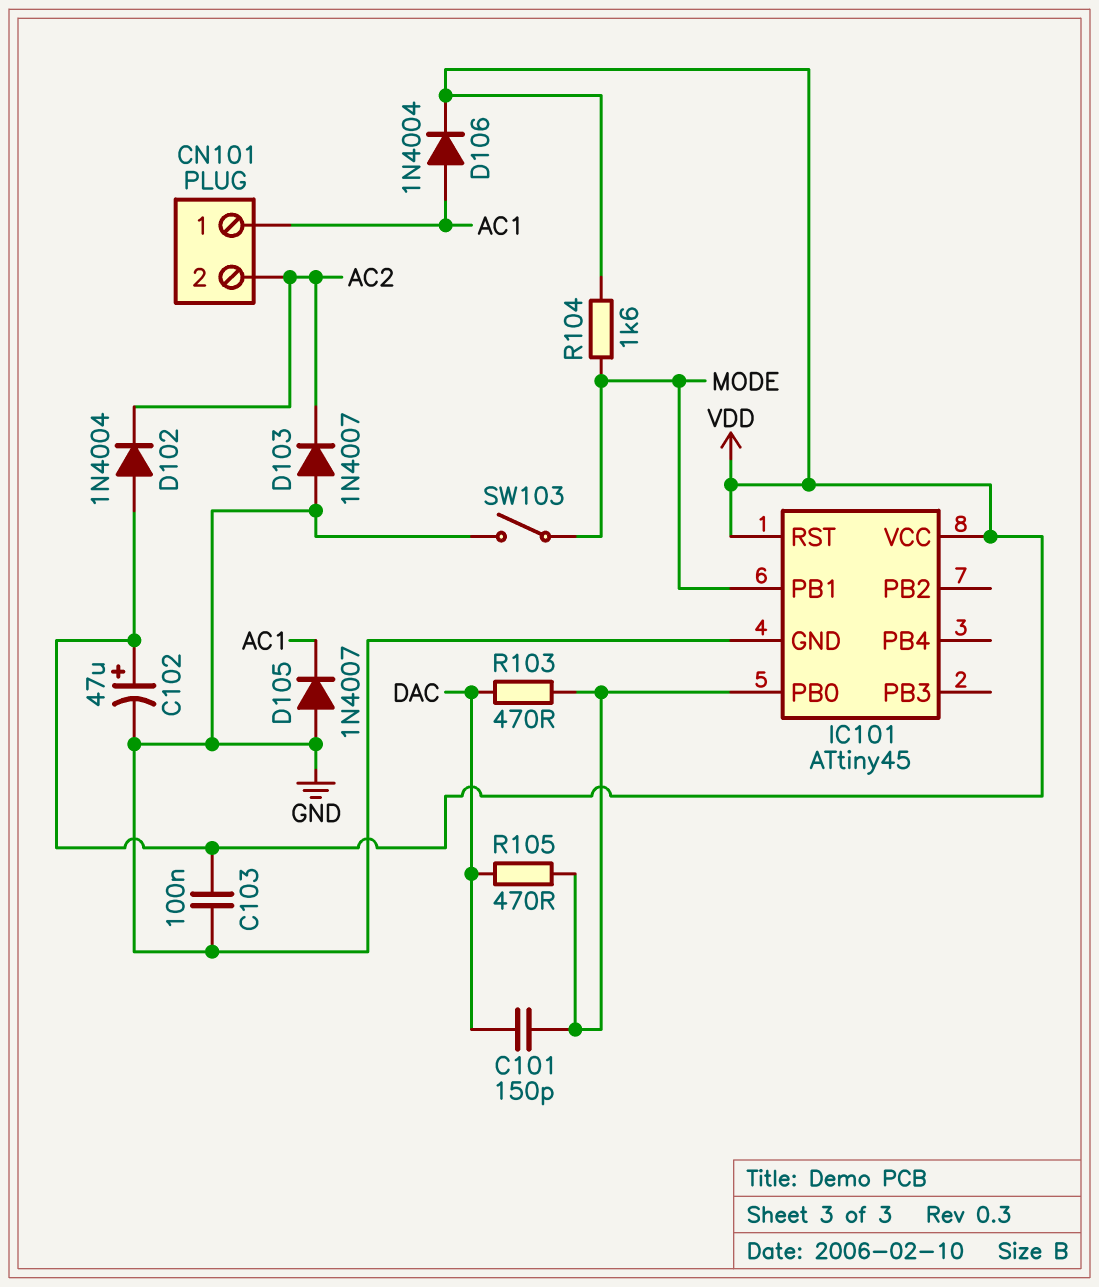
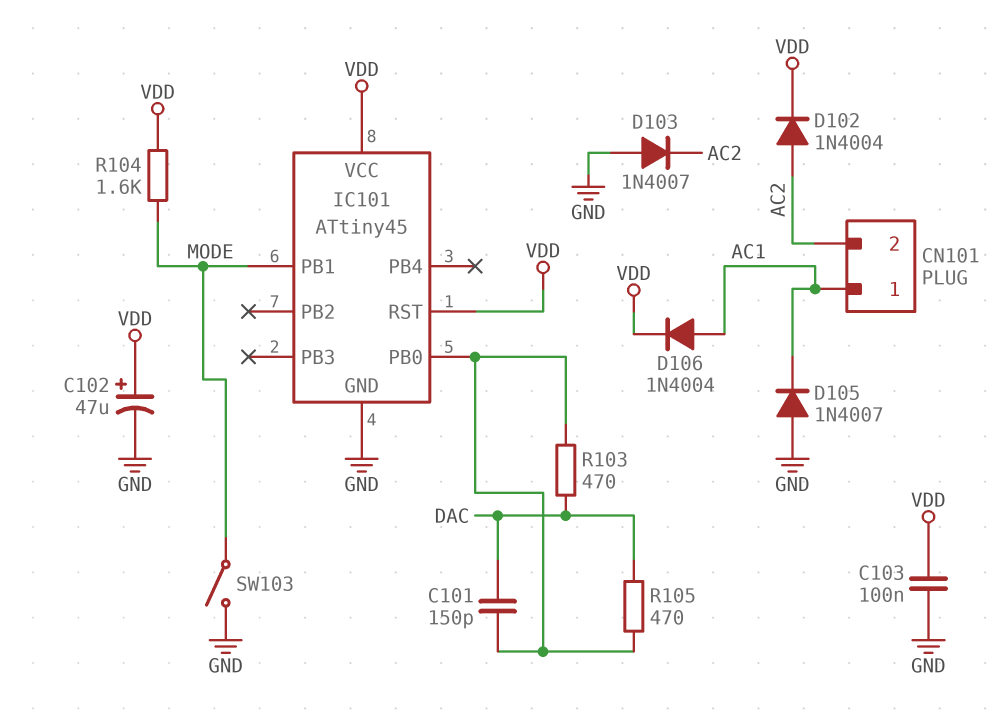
D102: diode 1N4004 (A VDD, K AC2) -> diode 1N4004 (A AC2, K VDD)

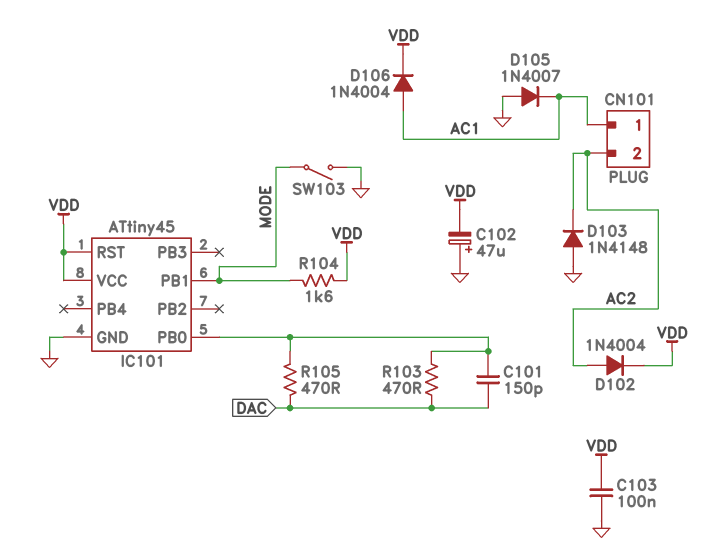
C102: 47uF (plus VDD, minus GND) -> 47uF (plus GND, minus VDD)
D103: diode 1N4007 (A GND, K AC2) -> diode 1N4148 (A GND, K AC2)

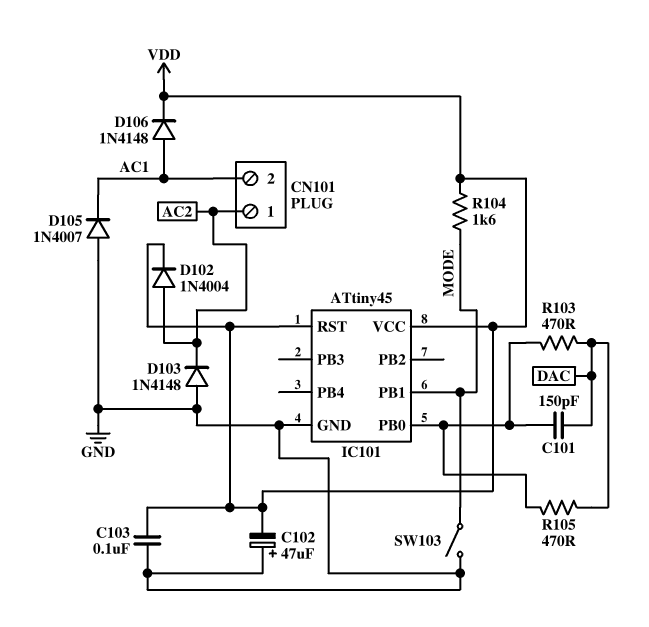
CN101 pin 1: AC1 -> AC2
CN101 pin 2: AC2 -> AC1
D106: diode 1N4004 (A AC1, K VDD) -> diode 1N4148 (A AC1, K VDD)

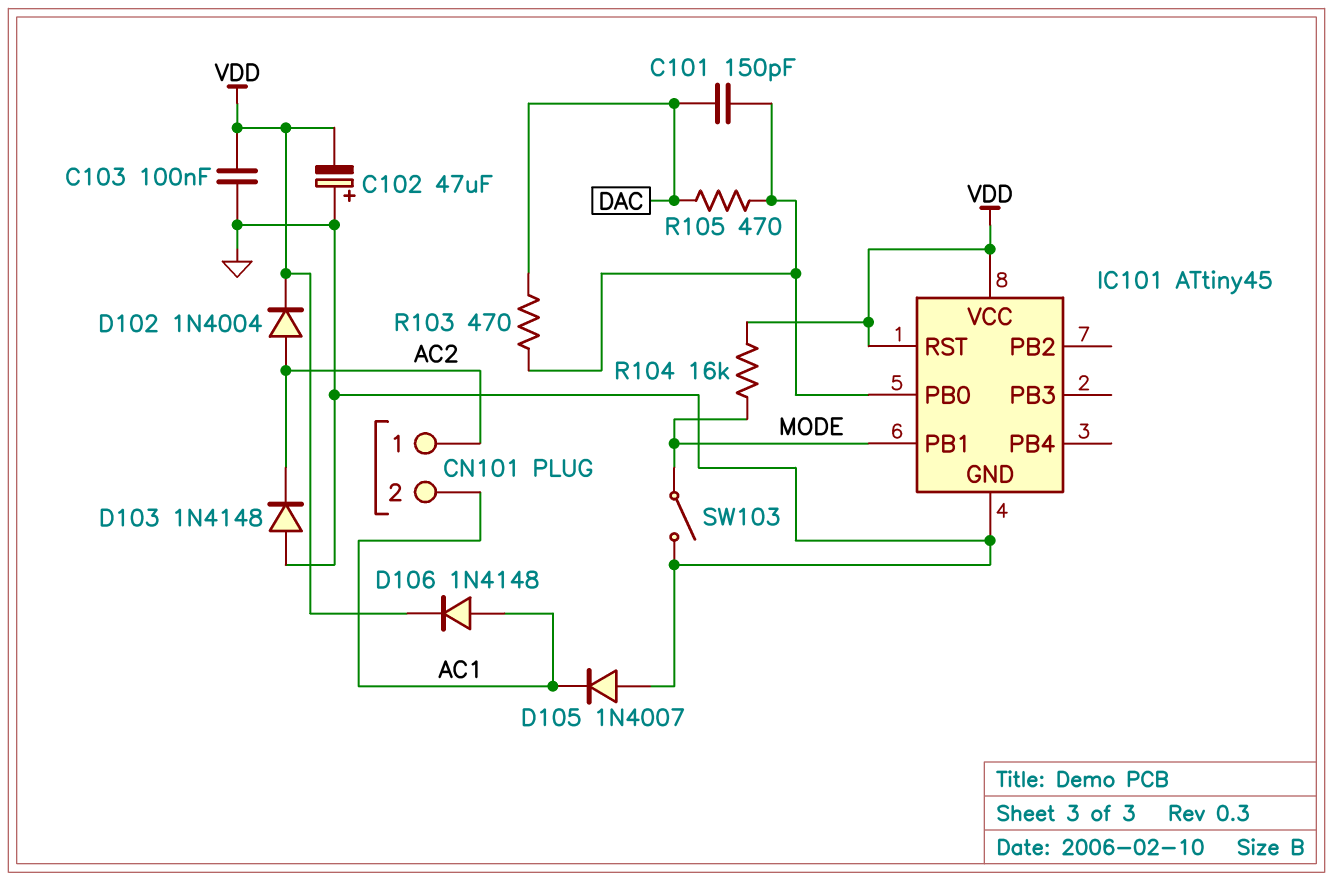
R104: 1.6k (MODE, VDD) -> 16k (MODE, VDD)

